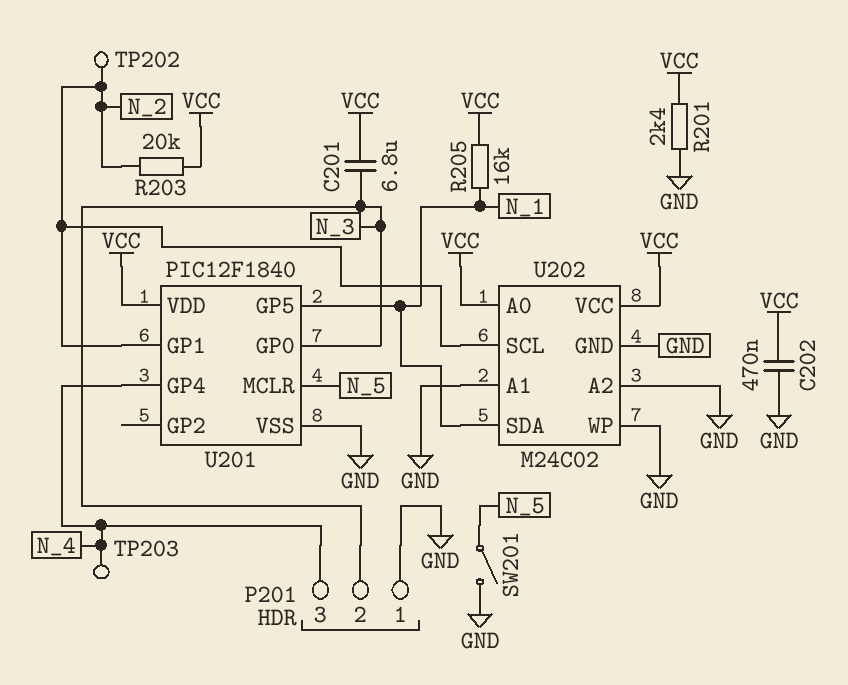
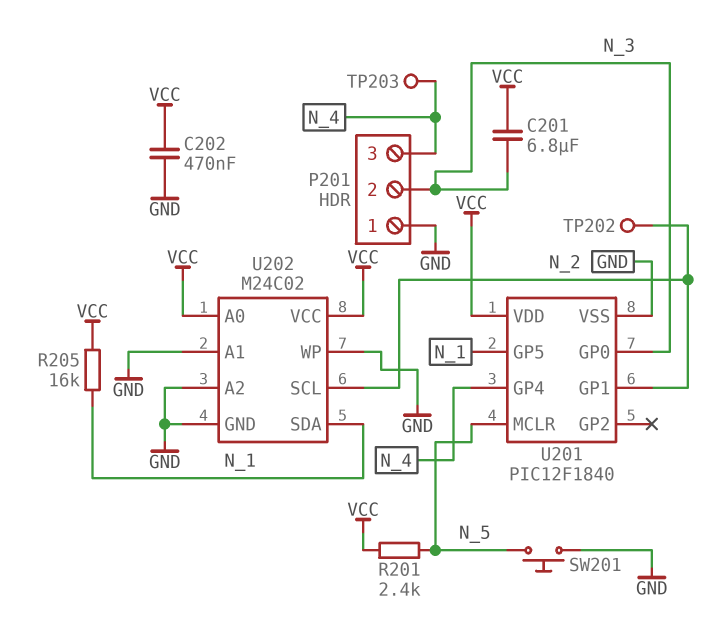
R201: 2.4k (GND, VCC) -> 2.4k (N_5, VCC)
R203: 20k (N_2, VCC) -> none
SW201: switch (GND, N_5) -> button (GND, N_5)

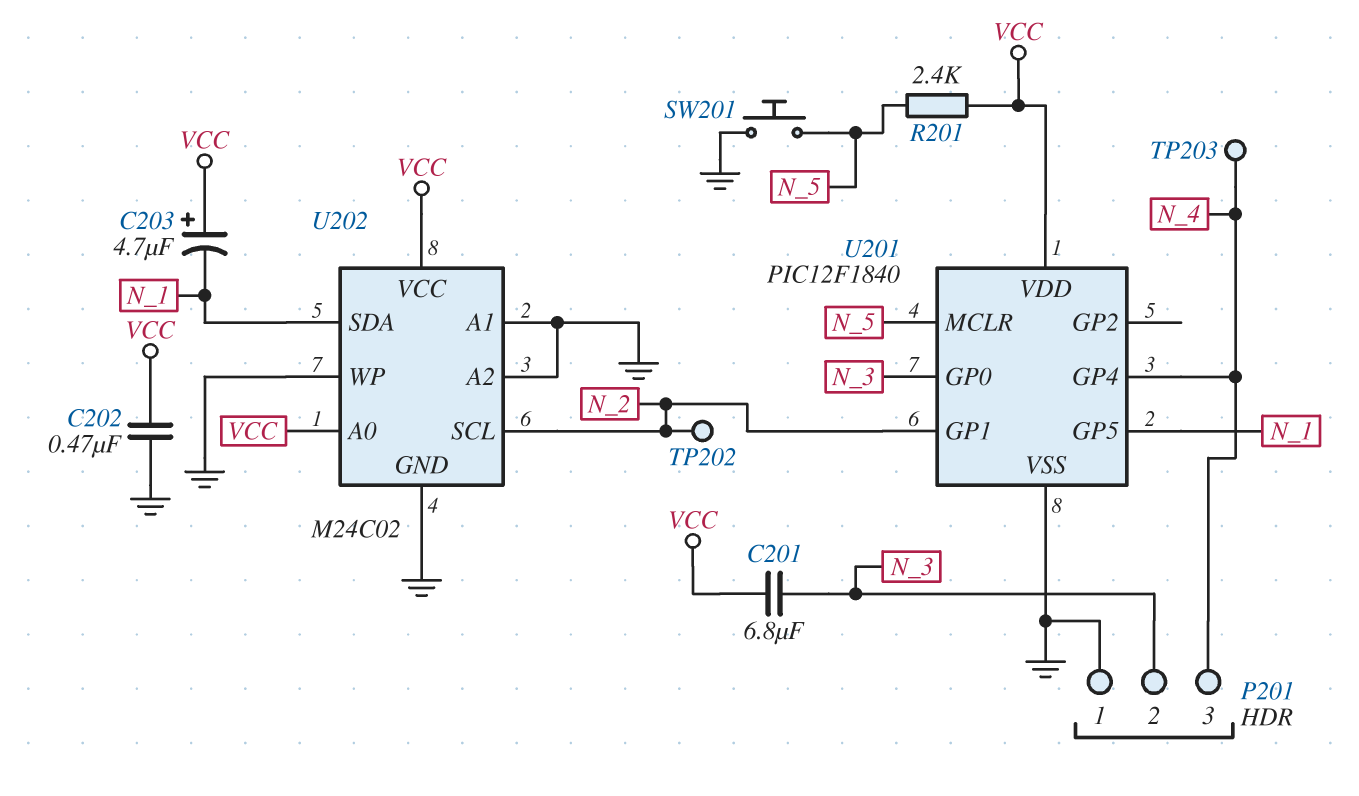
C203: none -> 4.7uF (plus VCC, minus N_1)
R205: 16k (N_1, VCC) -> none

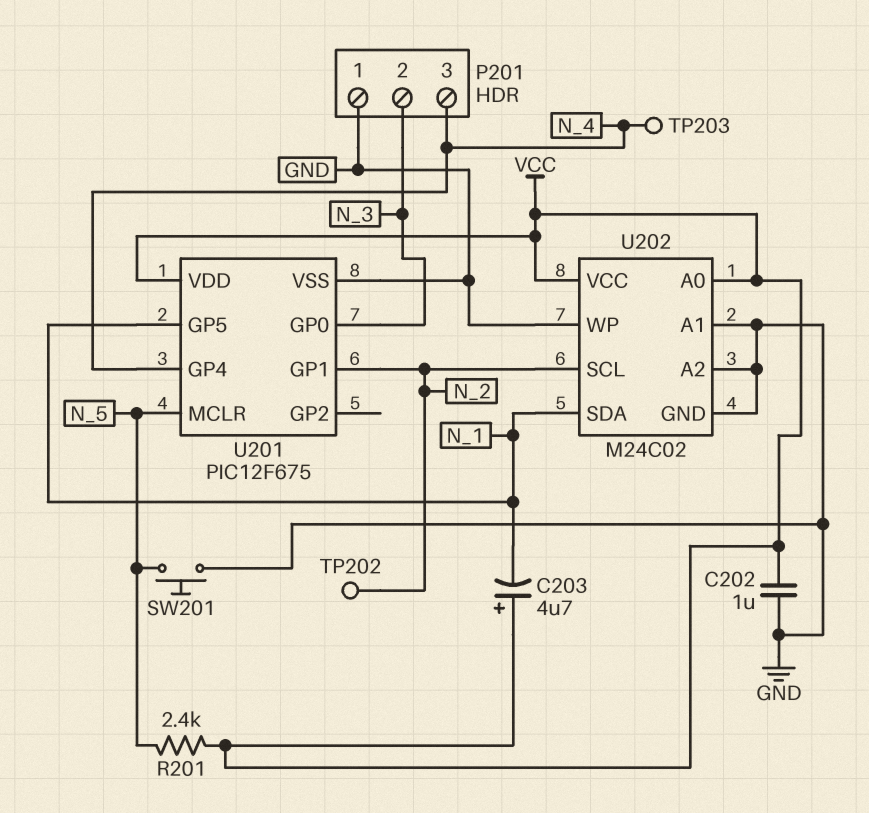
C201: 6.8uF (N_3, VCC) -> none
C202: 470nF (GND, VCC) -> 1uF (GND, VCC)
U201: PIC12F1840 -> PIC12F675

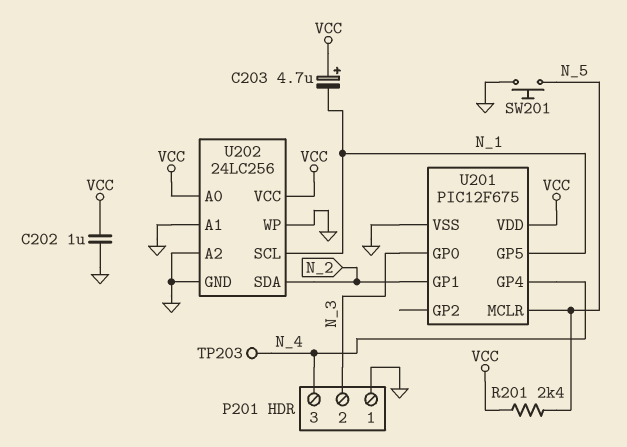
TP202: test point (N_2) -> none
U202: M24C02 -> 24LC256
U202 pin SCL: N_2 -> N_1
U202 pin SDA: N_1 -> N_2

